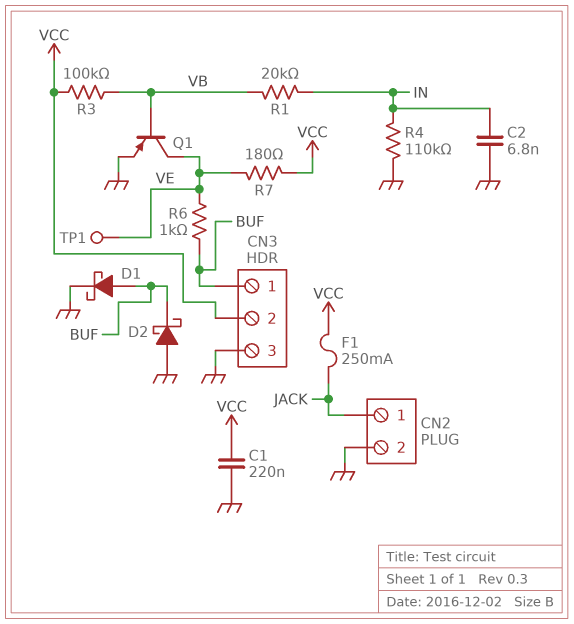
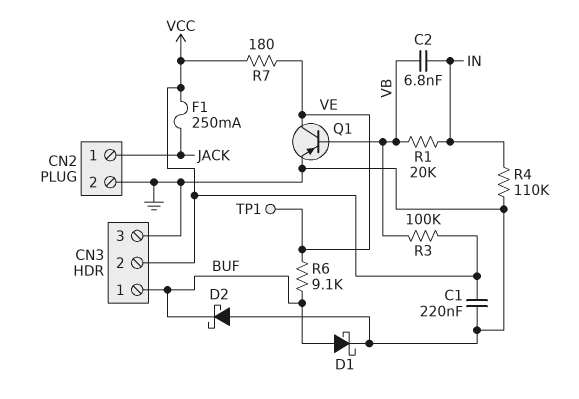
C2: 6.8nF (GND, IN) -> 6.8nF (IN, VB)
R6: 1k (BUF, VE) -> 9.1k (BUF, VE)

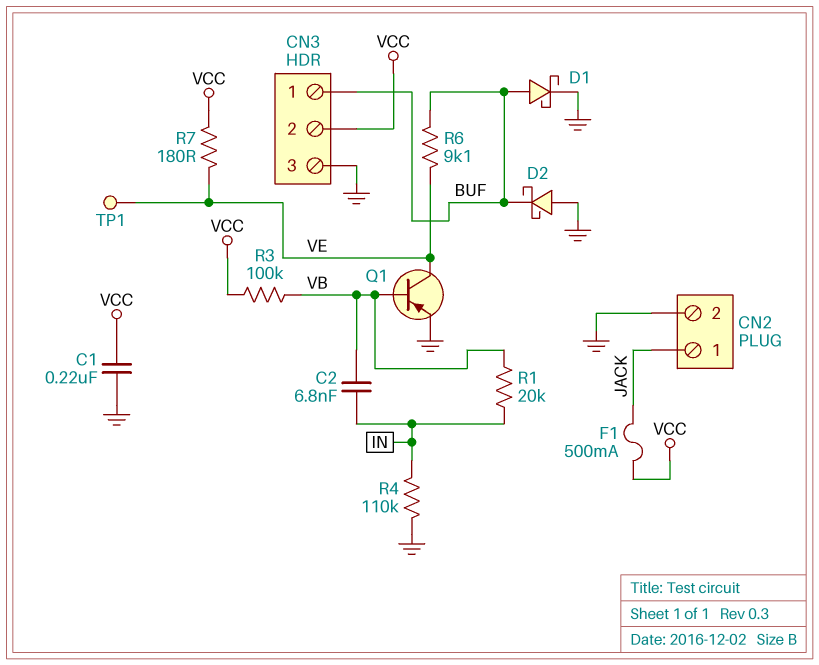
F1: 250mA (JACK, VCC) -> 500mA (JACK, VCC)

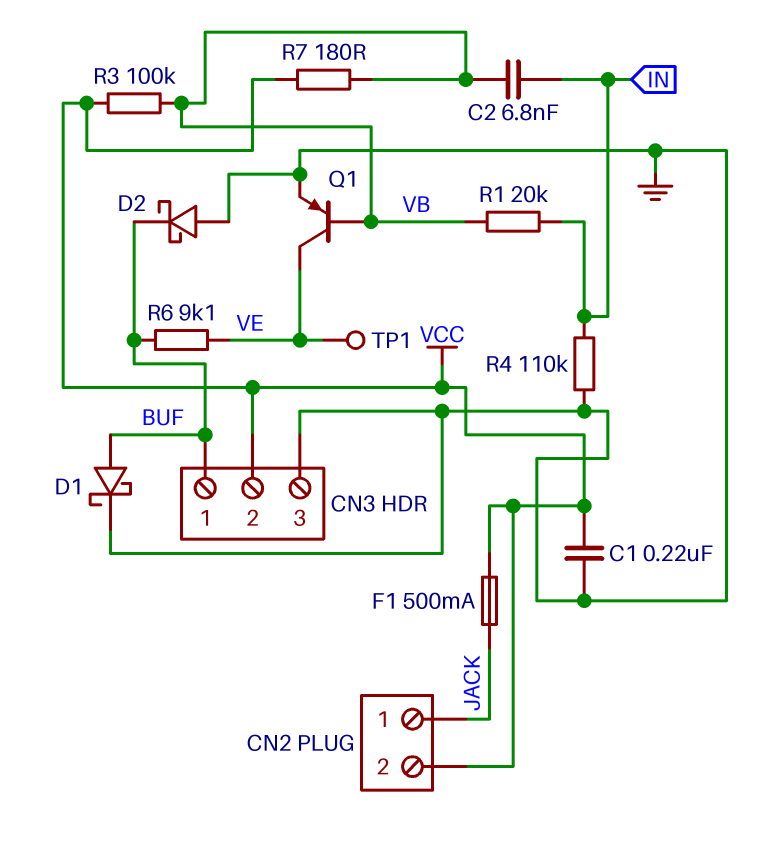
CN2 pin 2: GND -> VCC
R7: 180 (VCC, VE) -> 180 (VB, VCC)

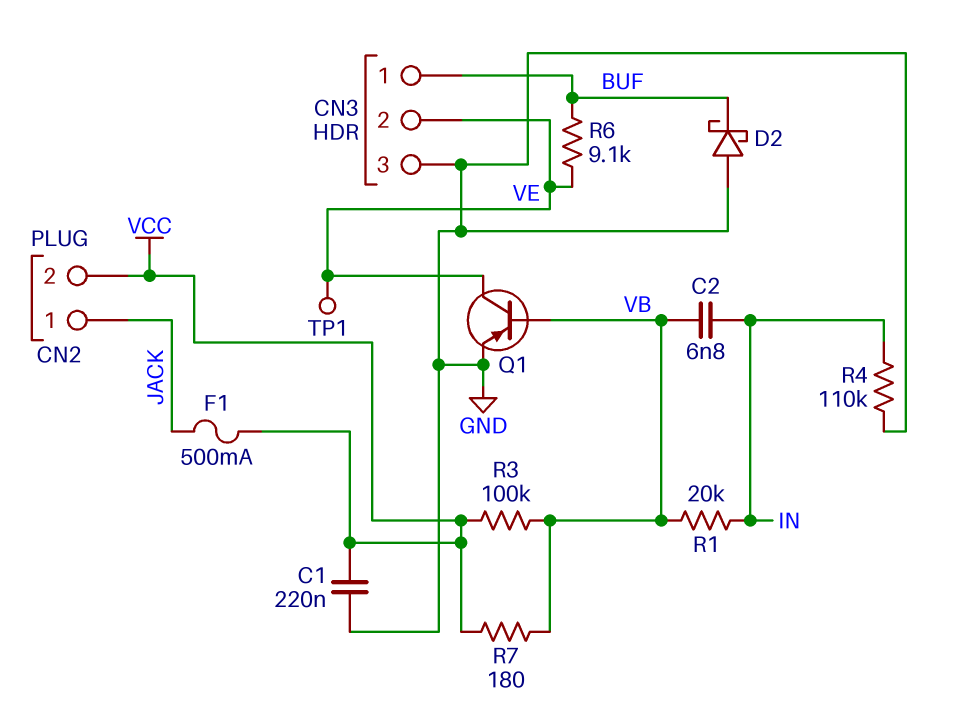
CN3 pin 2: VCC -> VE
D1: schottky (A BUF, K GND) -> none

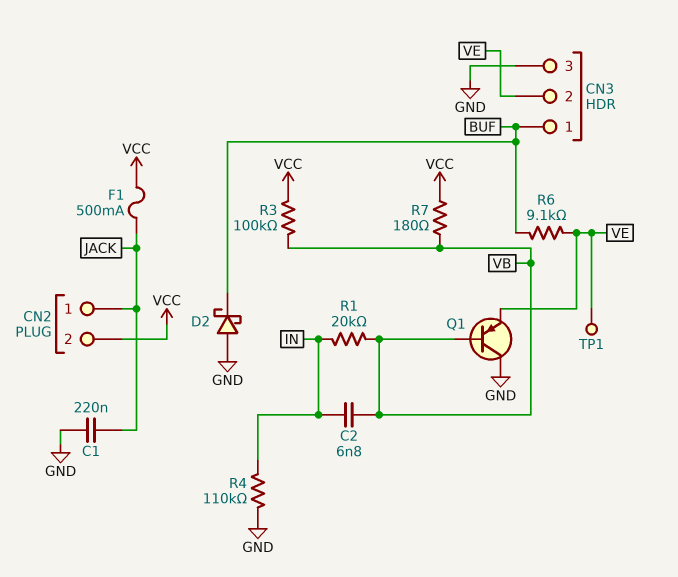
C1: 220nF (GND, VCC) -> 220nF (GND, JACK)
Q1: PNP (B VB, C VE, E GND) -> PNP (B VB, C GND, E VE)

